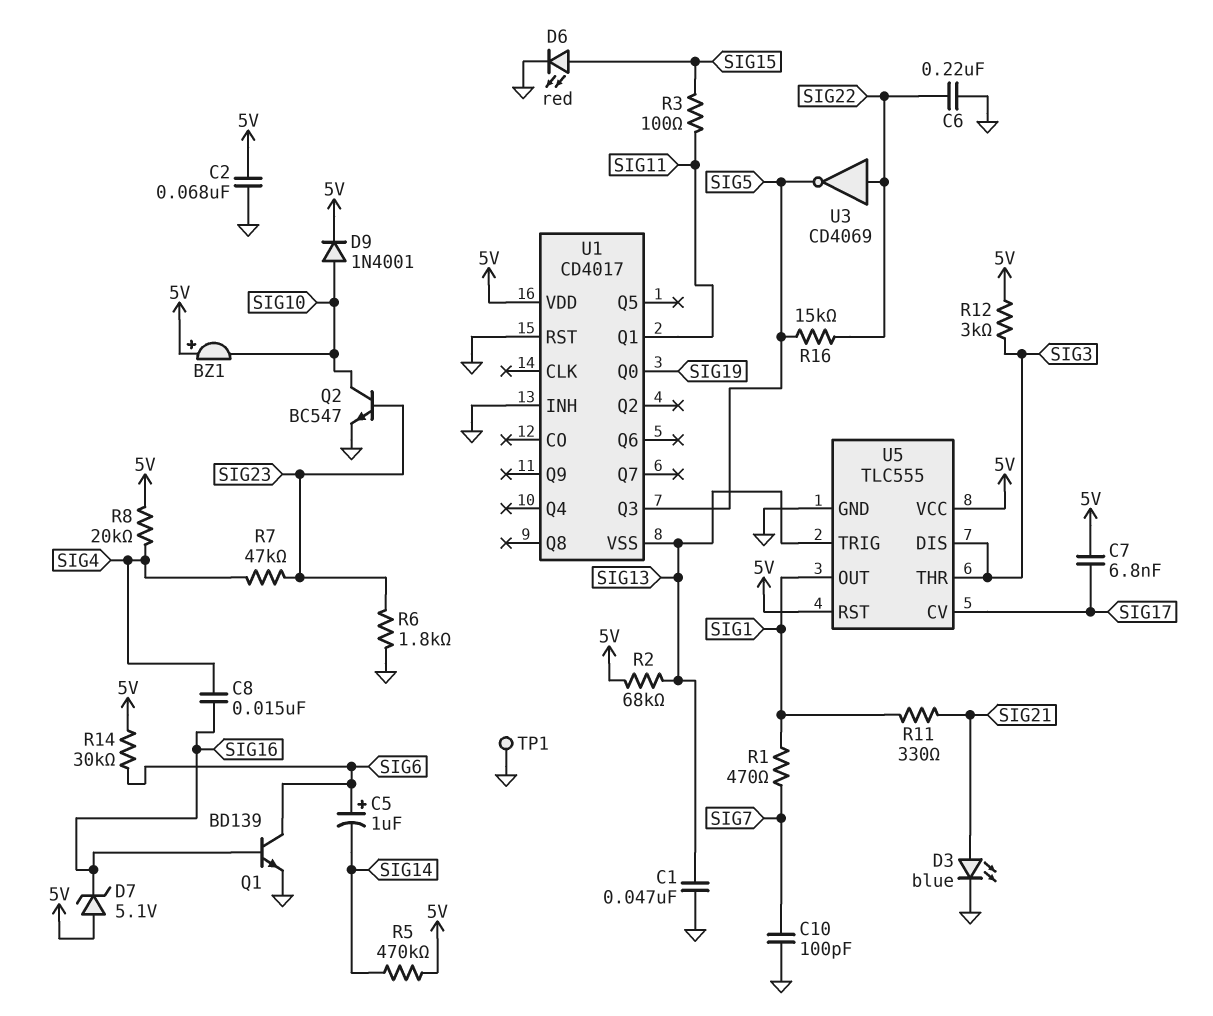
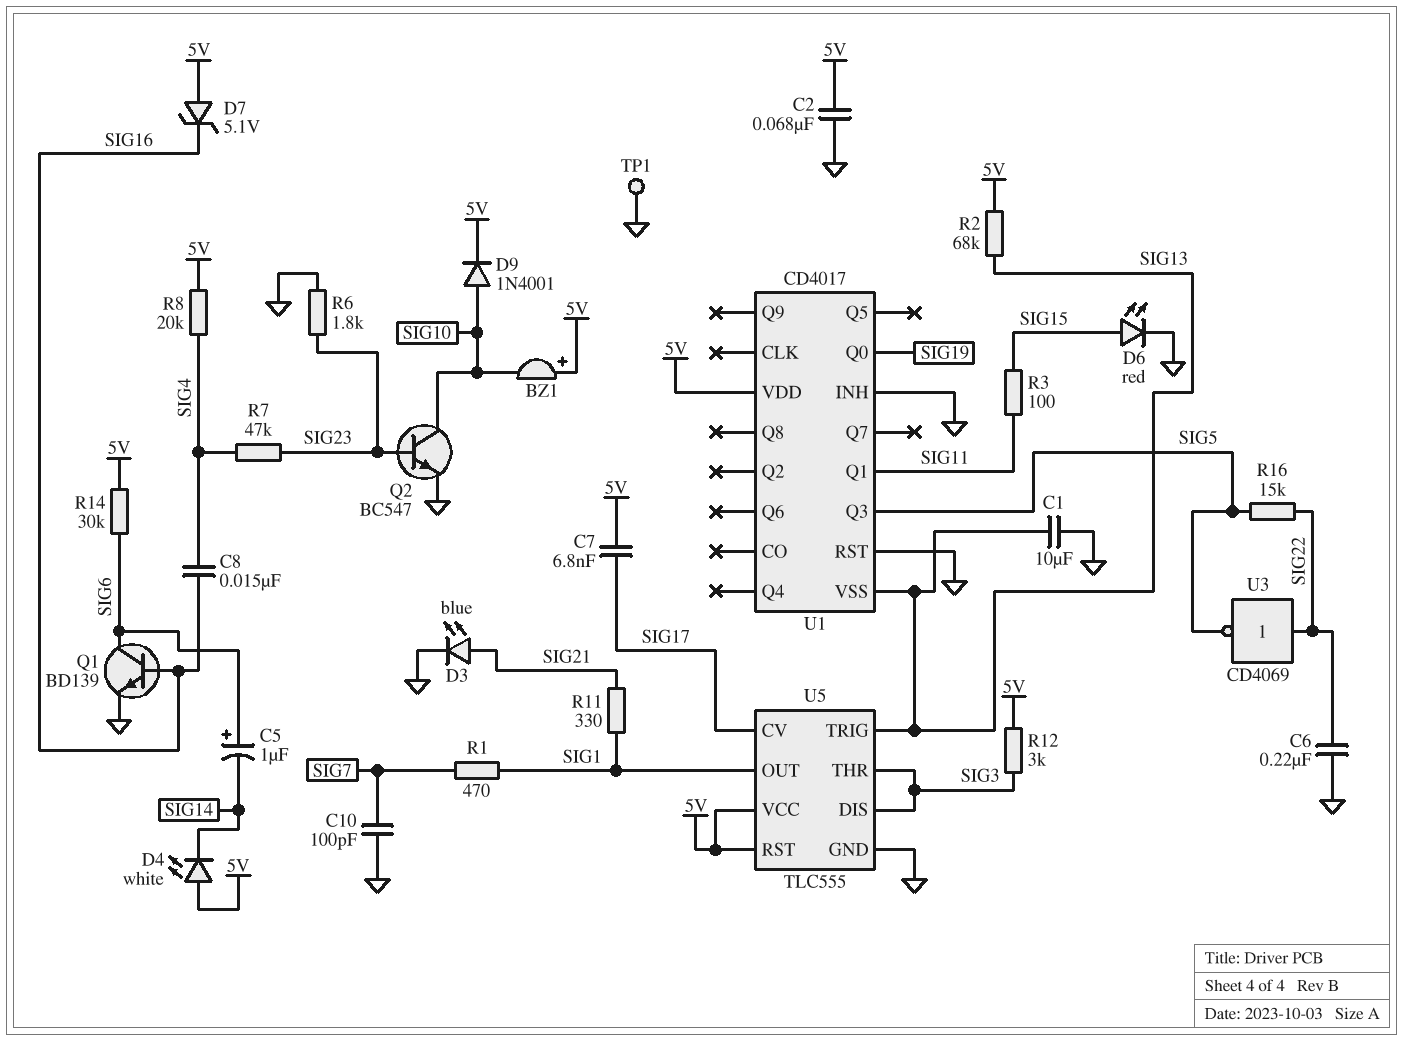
C1: 47nF (GND, SIG13) -> 10uF (GND, SIG13)
D4: none -> LED white (A 5V, K SIG14)
R5: 470k (5V, SIG14) -> none

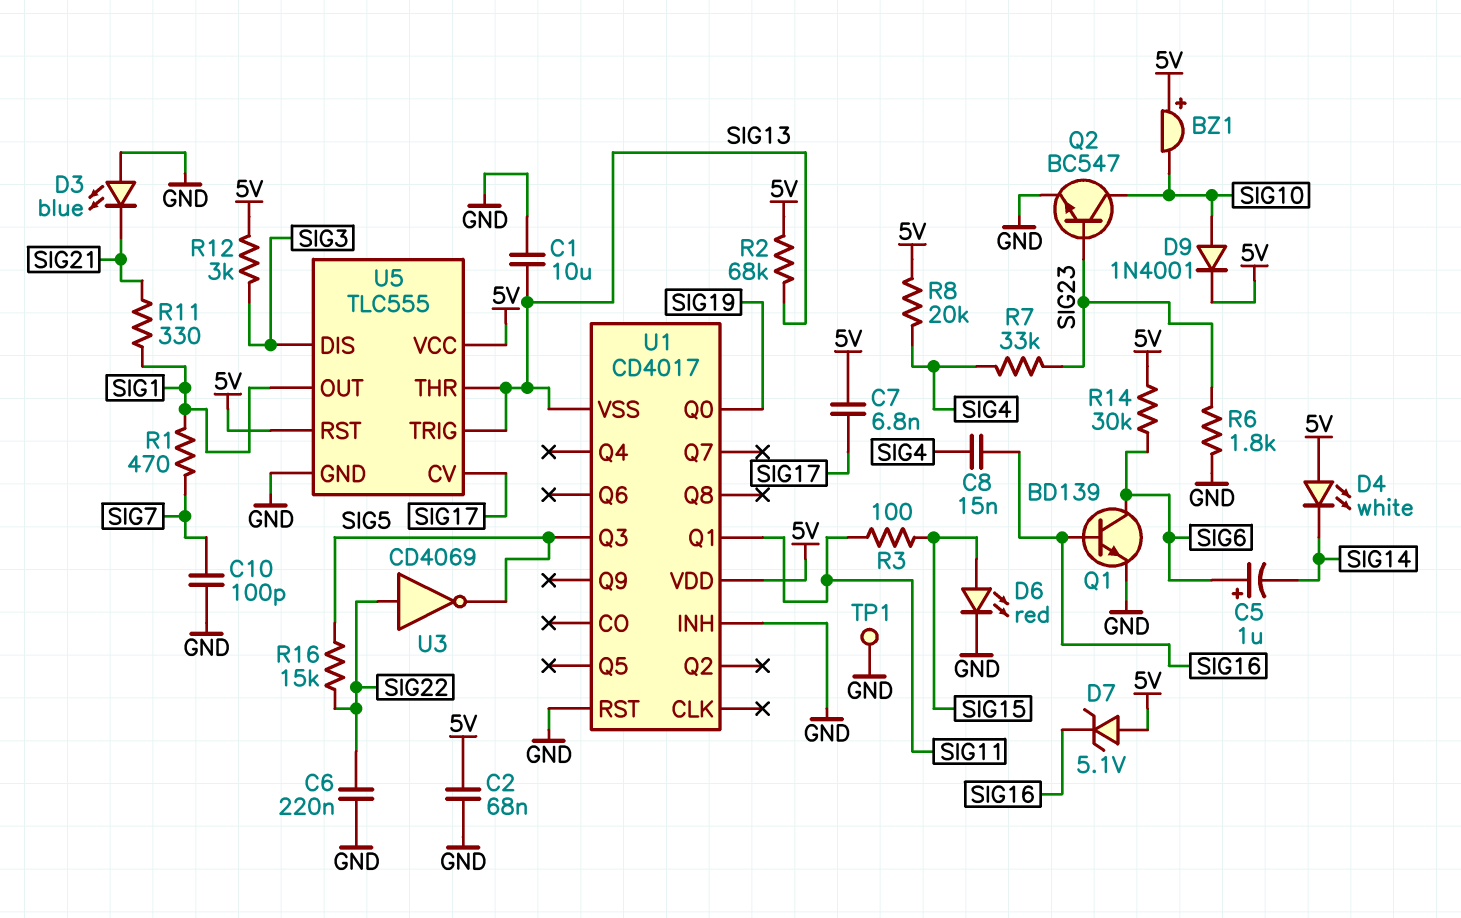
D3: LED blue (A SIG21, K GND) -> LED blue (A GND, K SIG21)
R7: 47k (SIG4, SIG23) -> 33k (SIG4, SIG23)
U5 pin THR: SIG3 -> SIG13

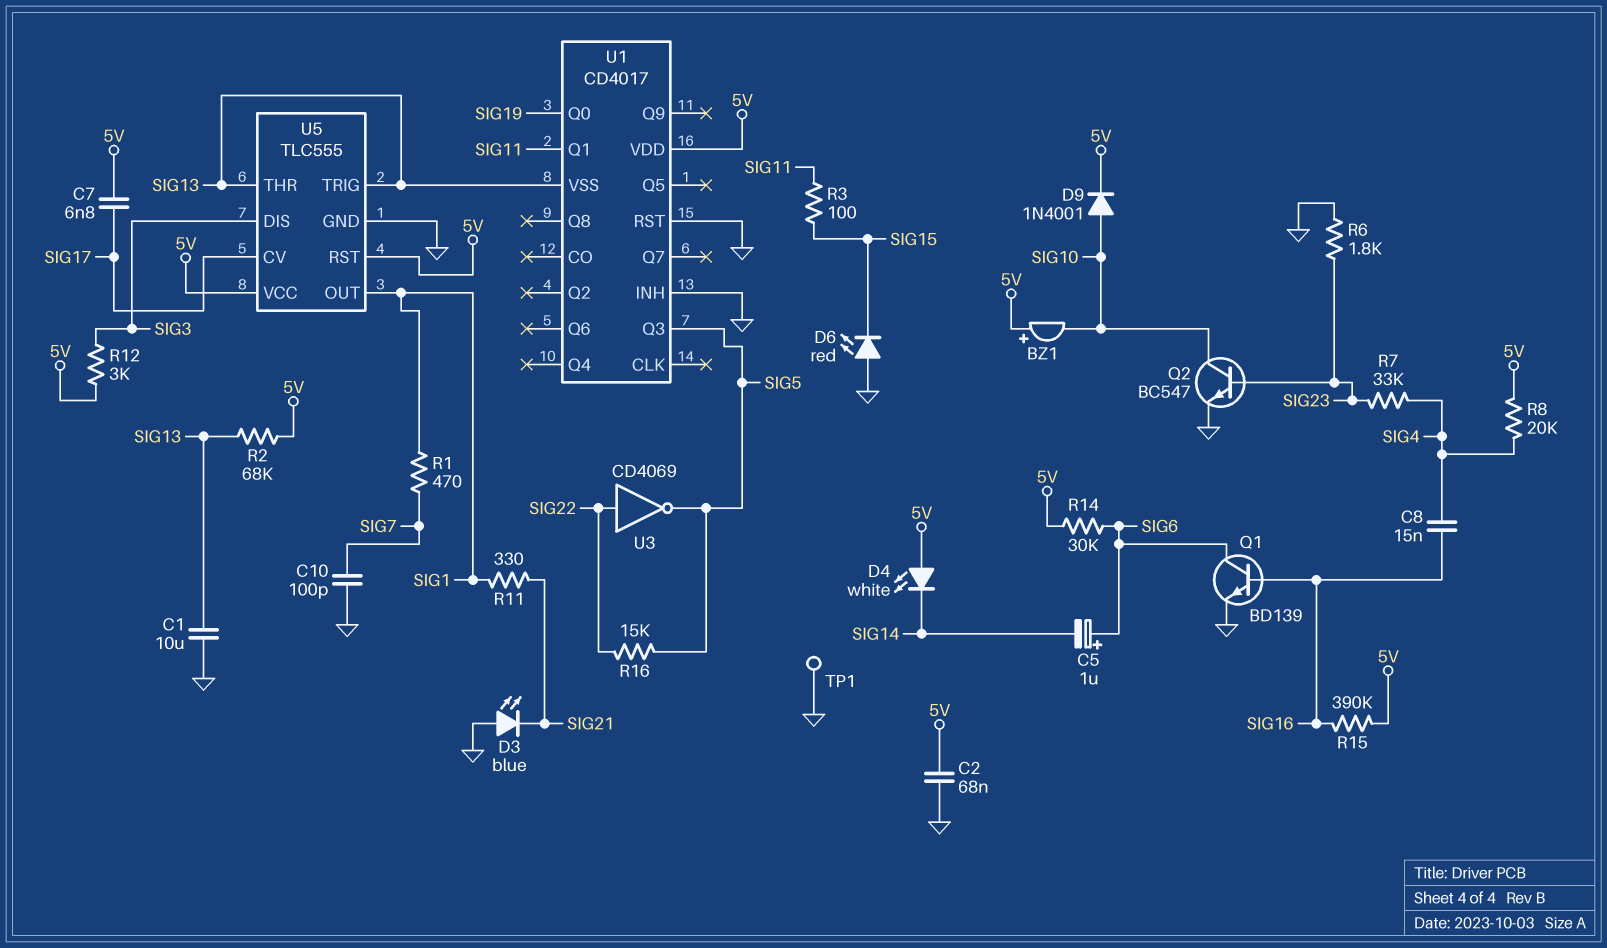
C6: 220nF (GND, SIG22) -> none
D6: LED red (A SIG15, K GND) -> LED red (A GND, K SIG15)
D7: zener 5.1V (A 5V, K SIG16) -> none
R15: none -> 390k (5V, SIG16)

